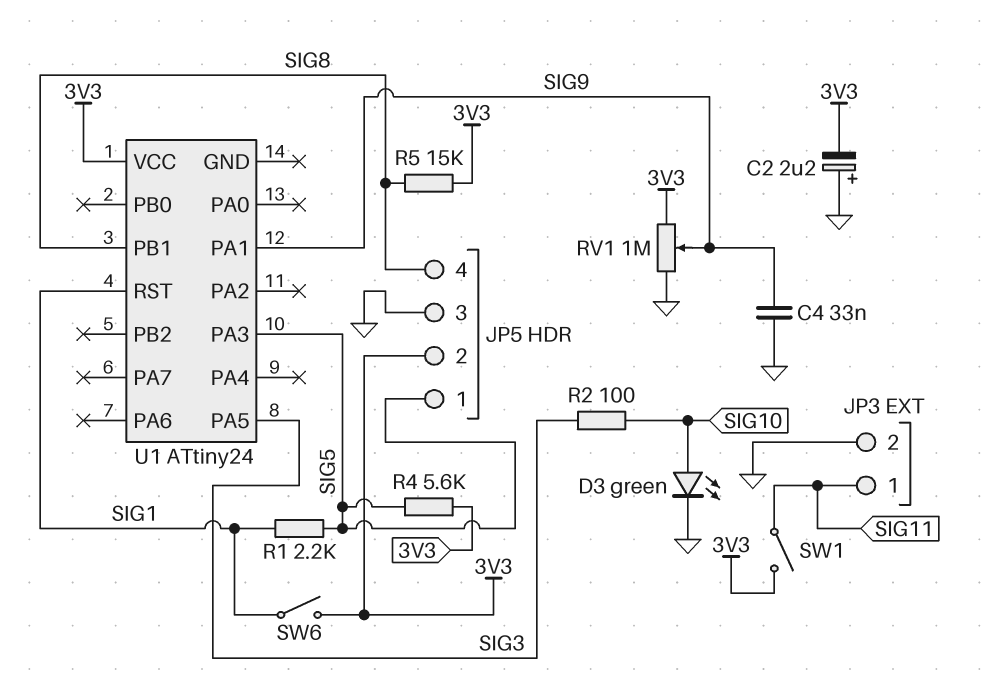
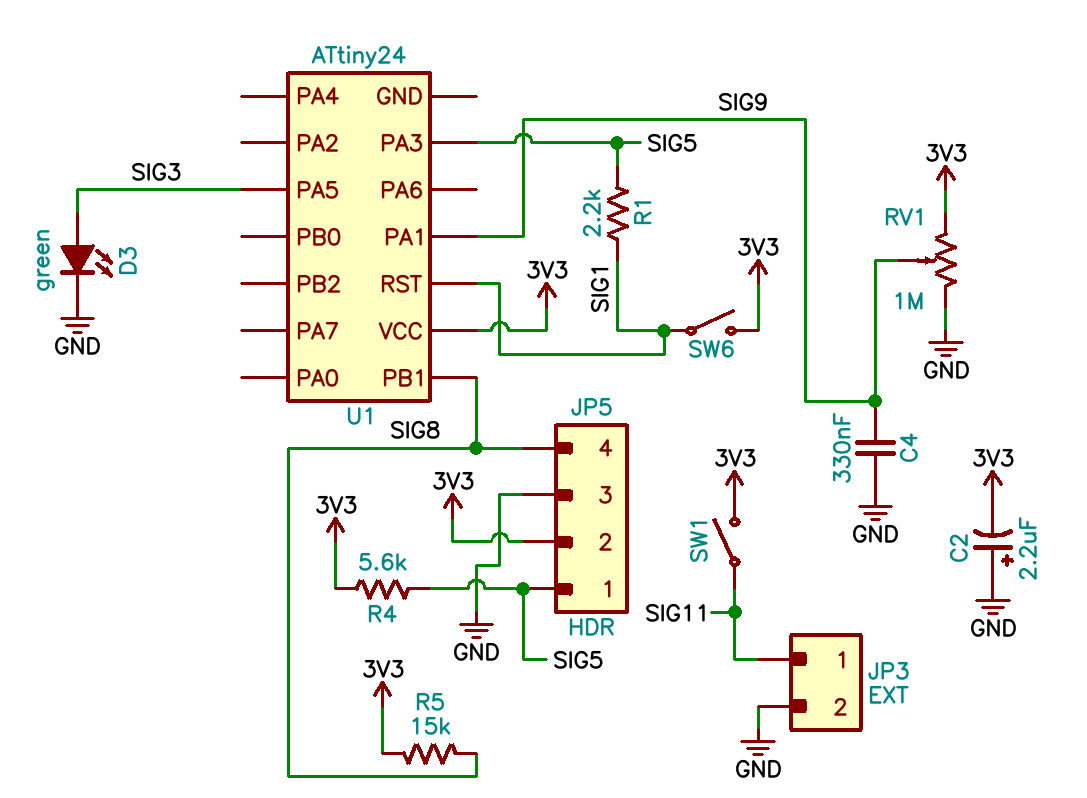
C4: 33nF (GND, SIG9) -> 330nF (GND, SIG9)
D3: LED green (A SIG10, K GND) -> LED green (A SIG3, K GND)
R2: 100 (SIG3, SIG10) -> none

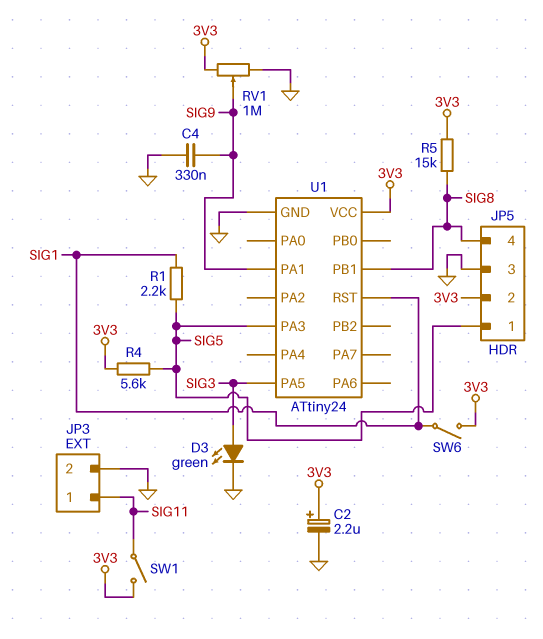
C2: 2.2uF (plus GND, minus 3V3) -> 2.2uF (plus 3V3, minus GND)
U1 pin GND: none -> GND

